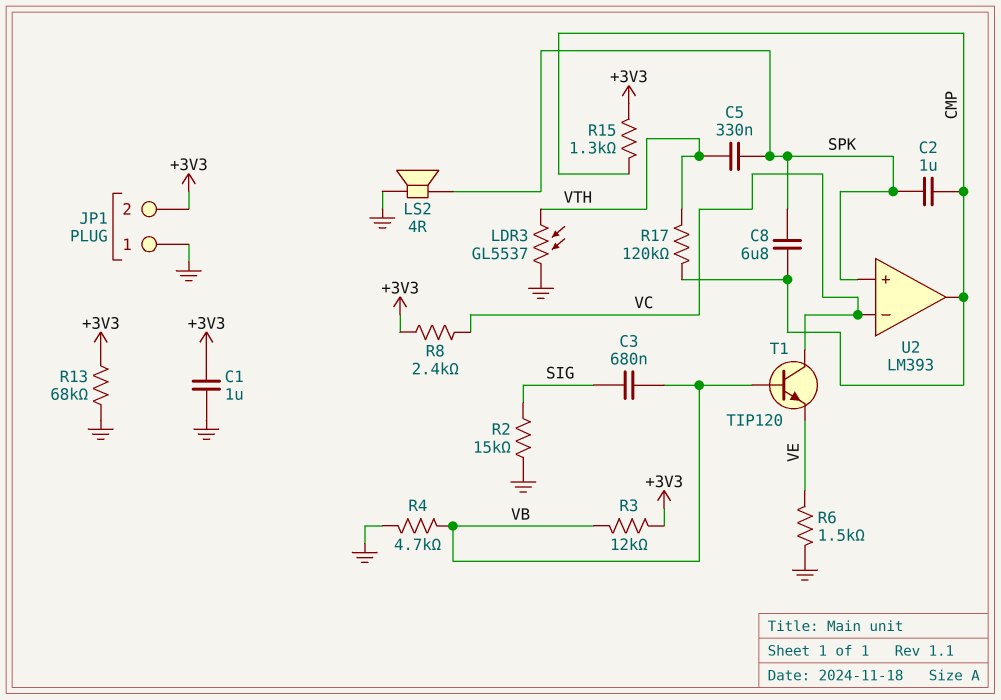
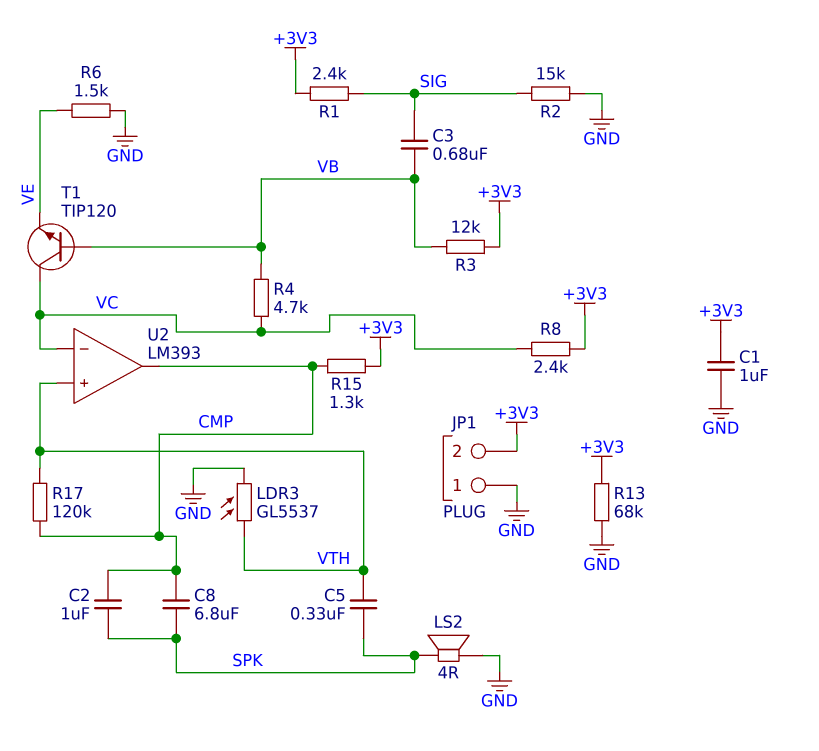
R1: none -> 2.4k (+3V3, SIG)
R4: 4.7k (GND, VB) -> 4.7k (VB, VC)
U2 pin in+: SPK -> VTH

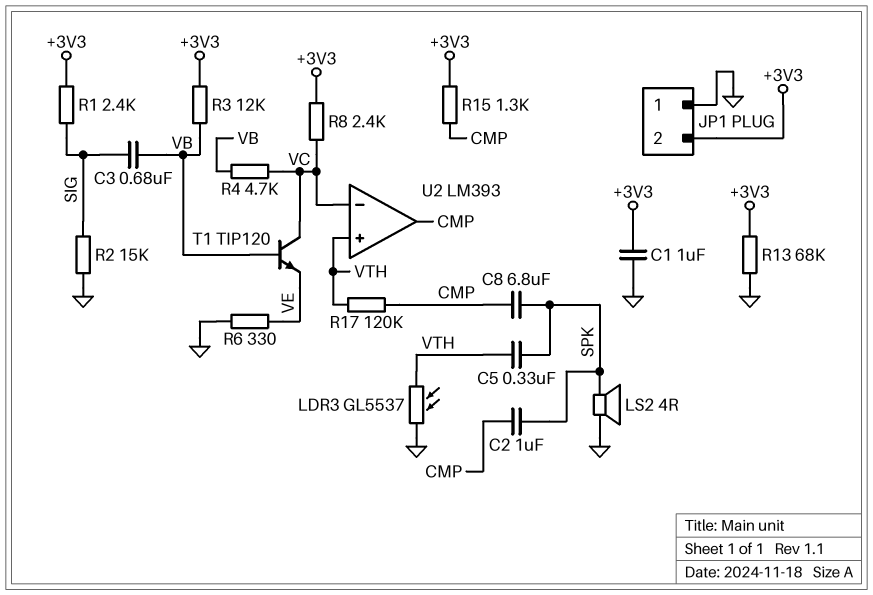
R6: 1.5k (GND, VE) -> 330 (GND, VE)

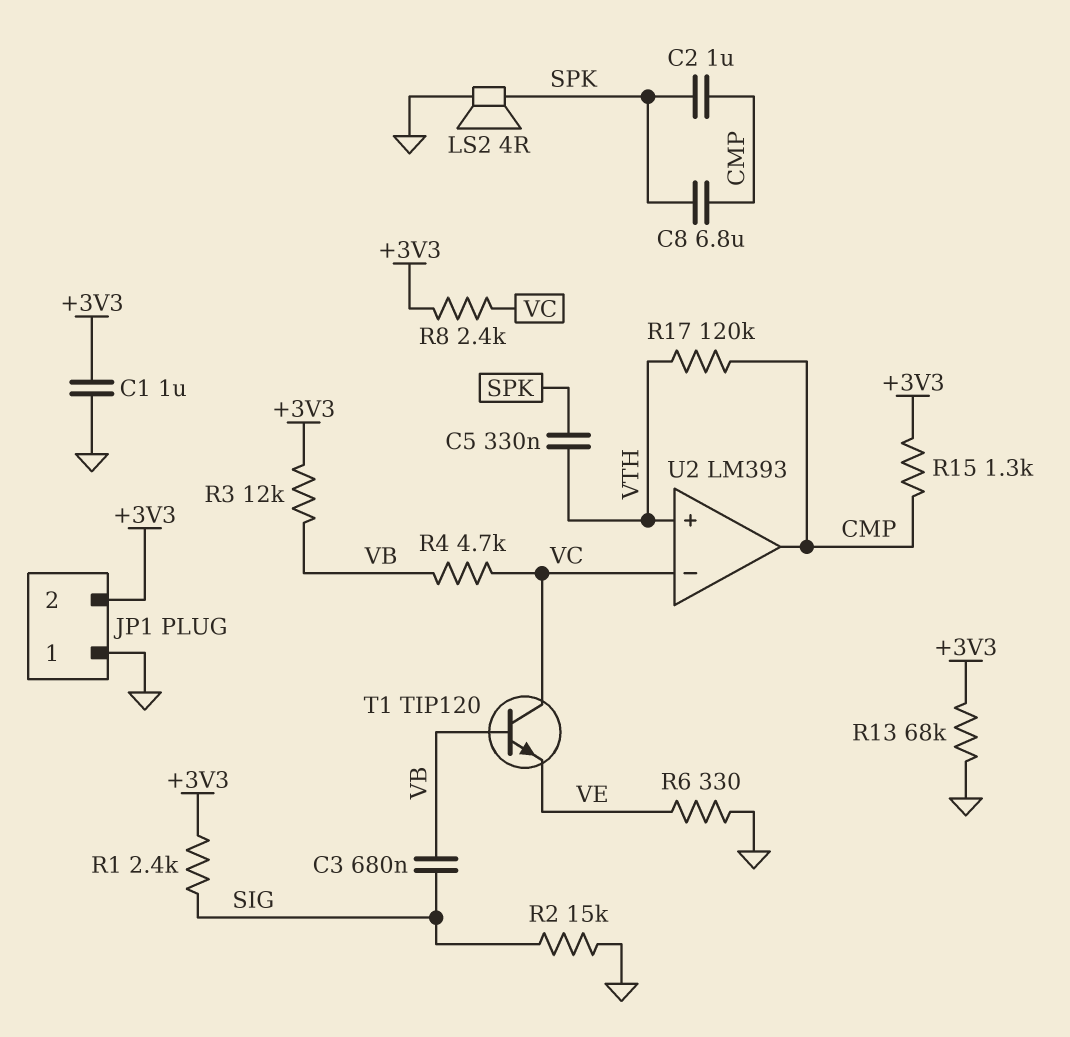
LDR3: GL5537 (GND, VTH) -> none

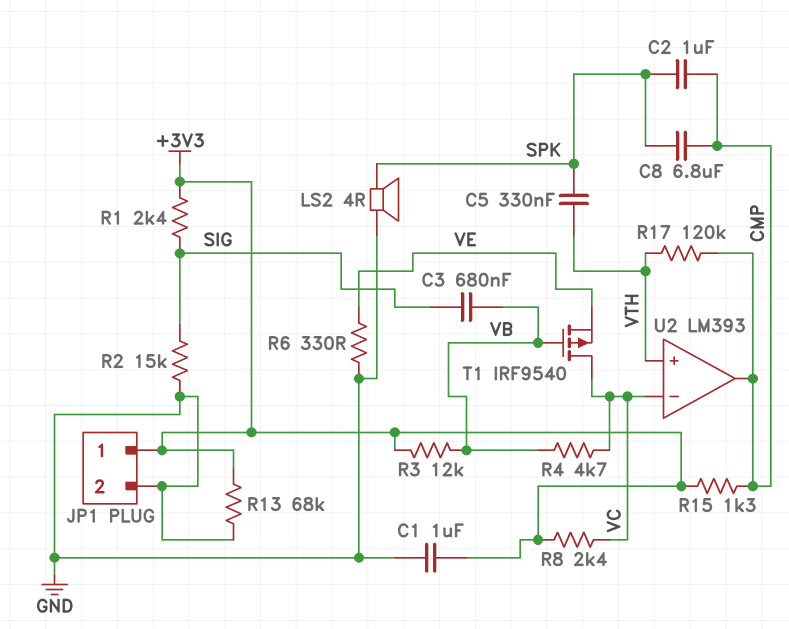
JP1 pin 1: GND -> +3V3
JP1 pin 2: +3V3 -> GND
T1: NPN TIP120 (B VB, C VC, E VE) -> PMOS IRF9540 (G VB, D VC, S VE)

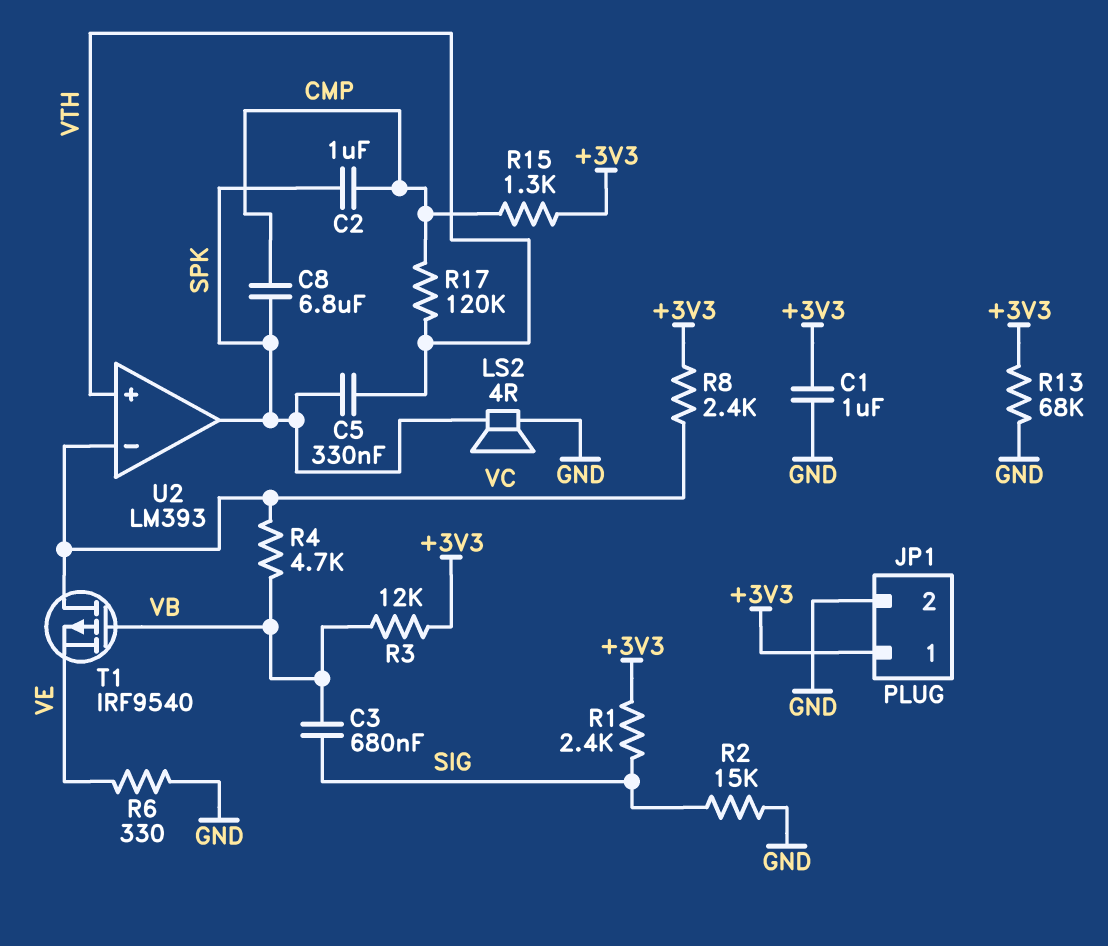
U2 pin out: CMP -> SPK

